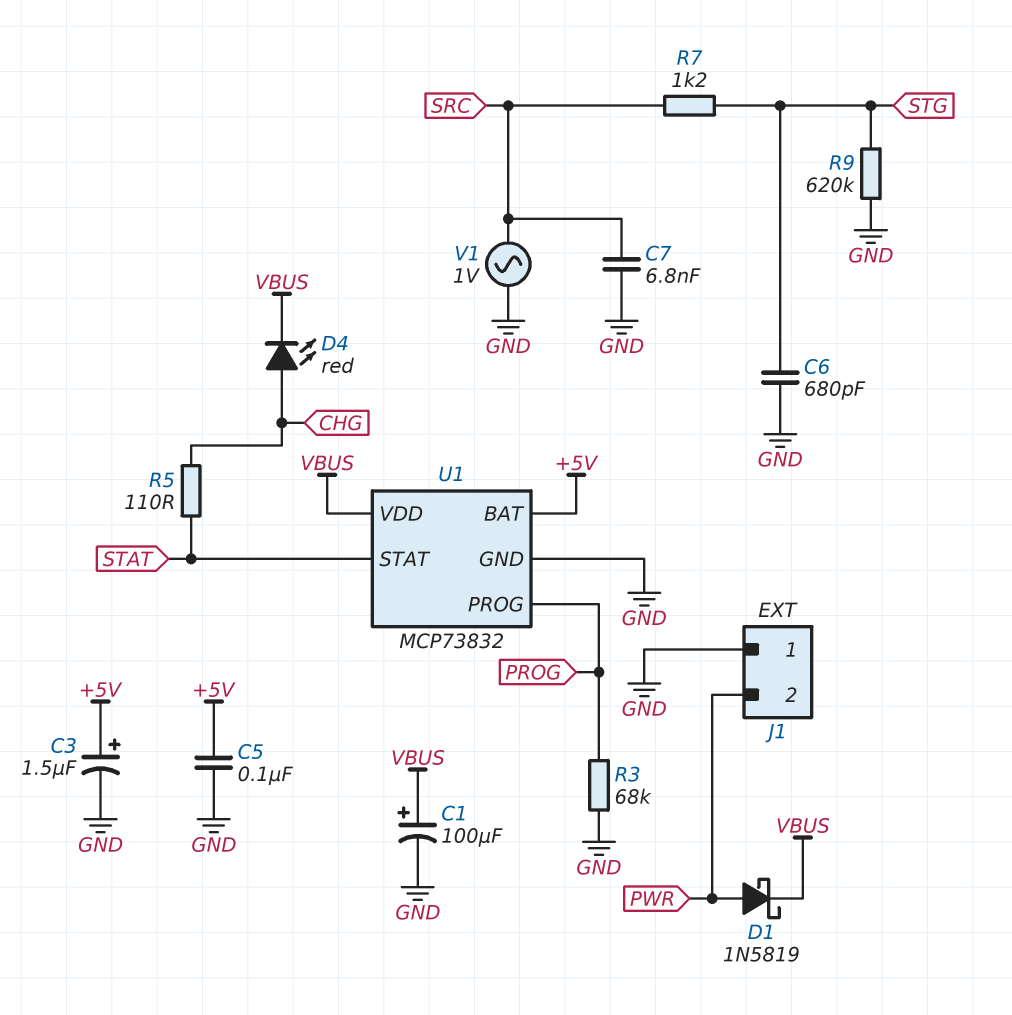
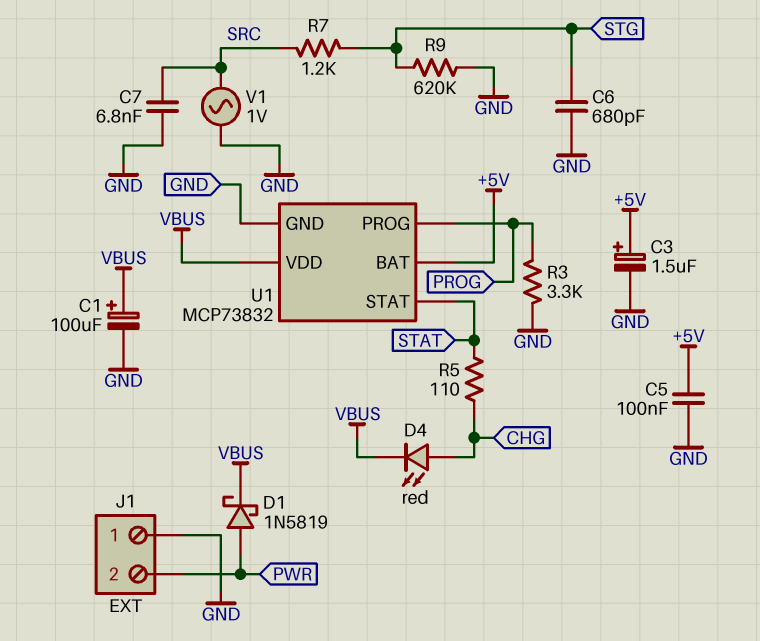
R3: 68k (GND, PROG) -> 3.3k (GND, PROG)

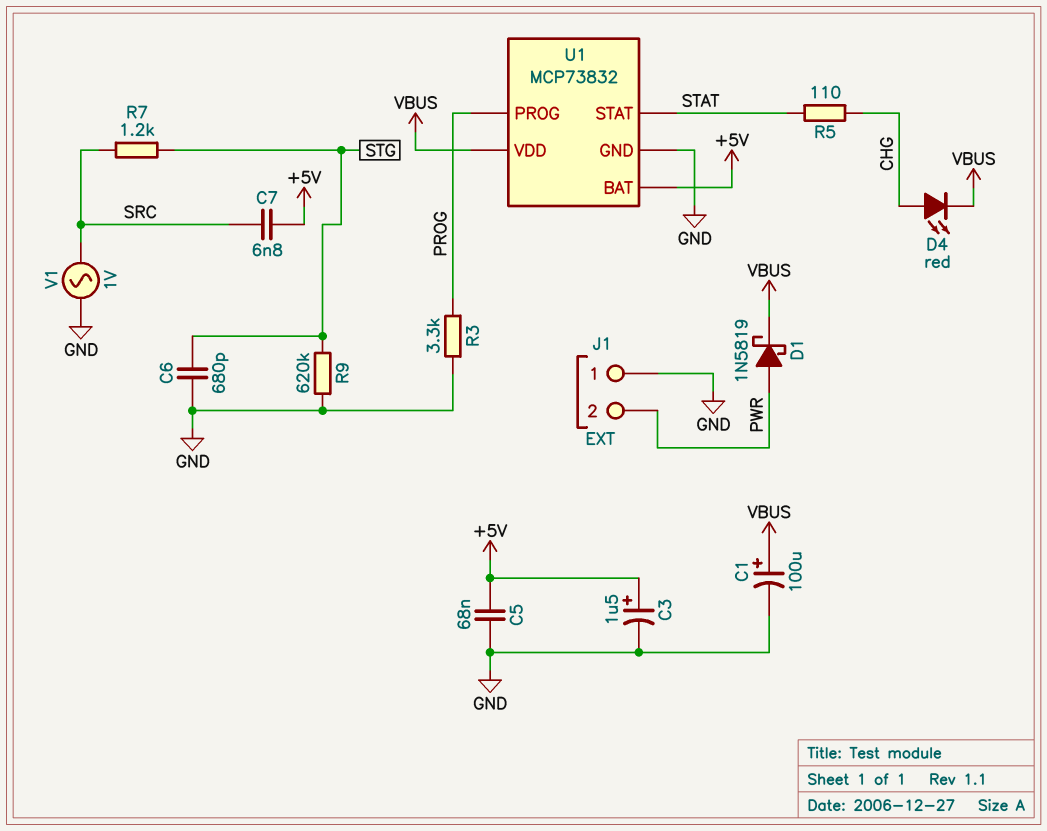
C5: 100nF (+5V, GND) -> 68nF (+5V, GND)
C7: 6.8nF (GND, SRC) -> 6.8nF (+5V, SRC)

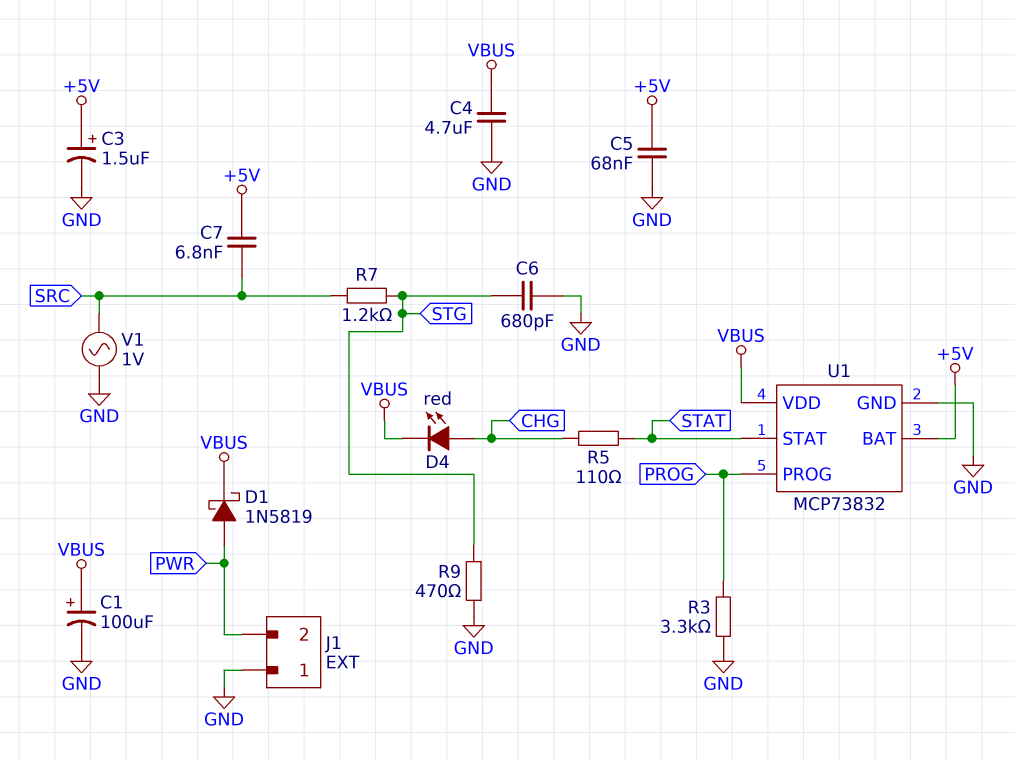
C4: none -> 4.7uF (GND, VBUS)
R9: 620k (GND, STG) -> 470 (GND, STG)

